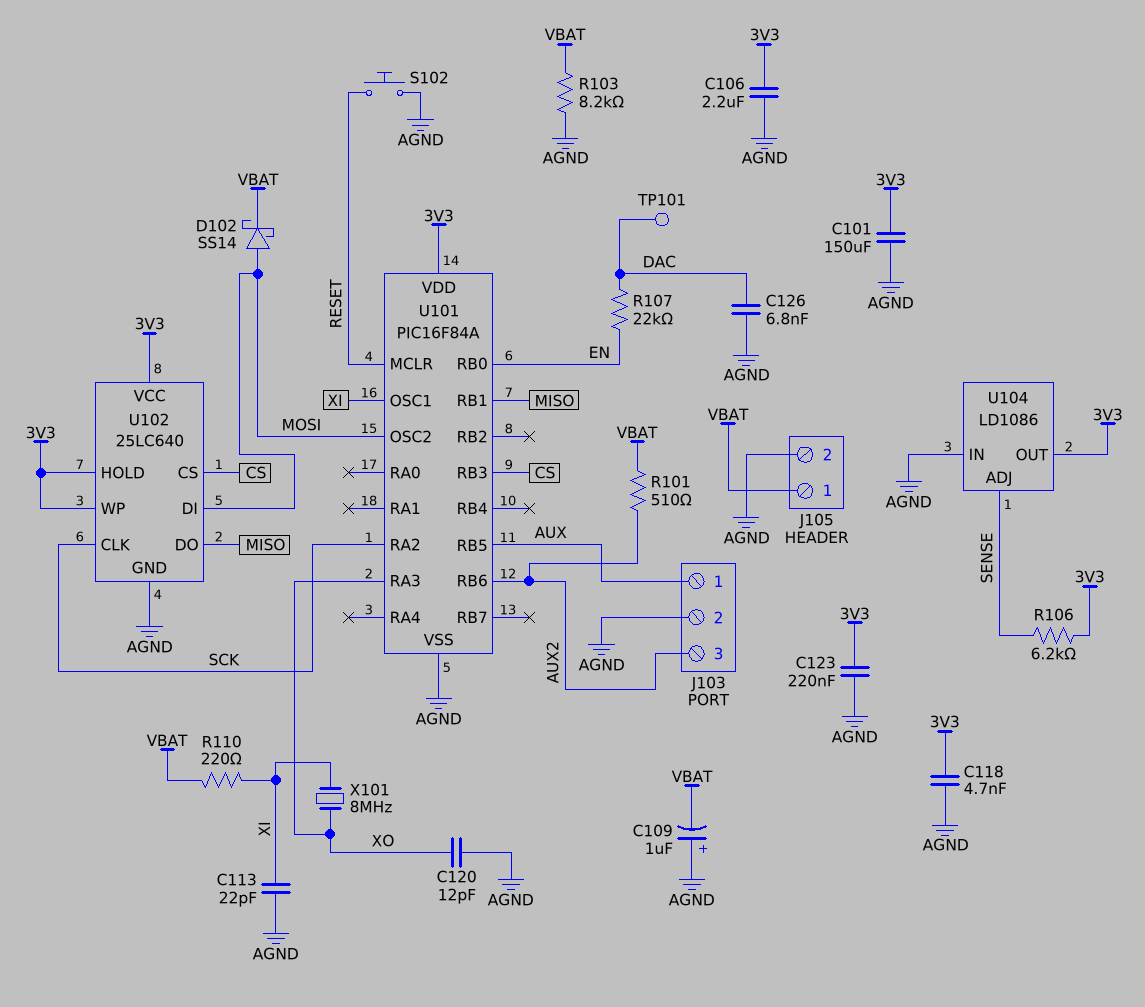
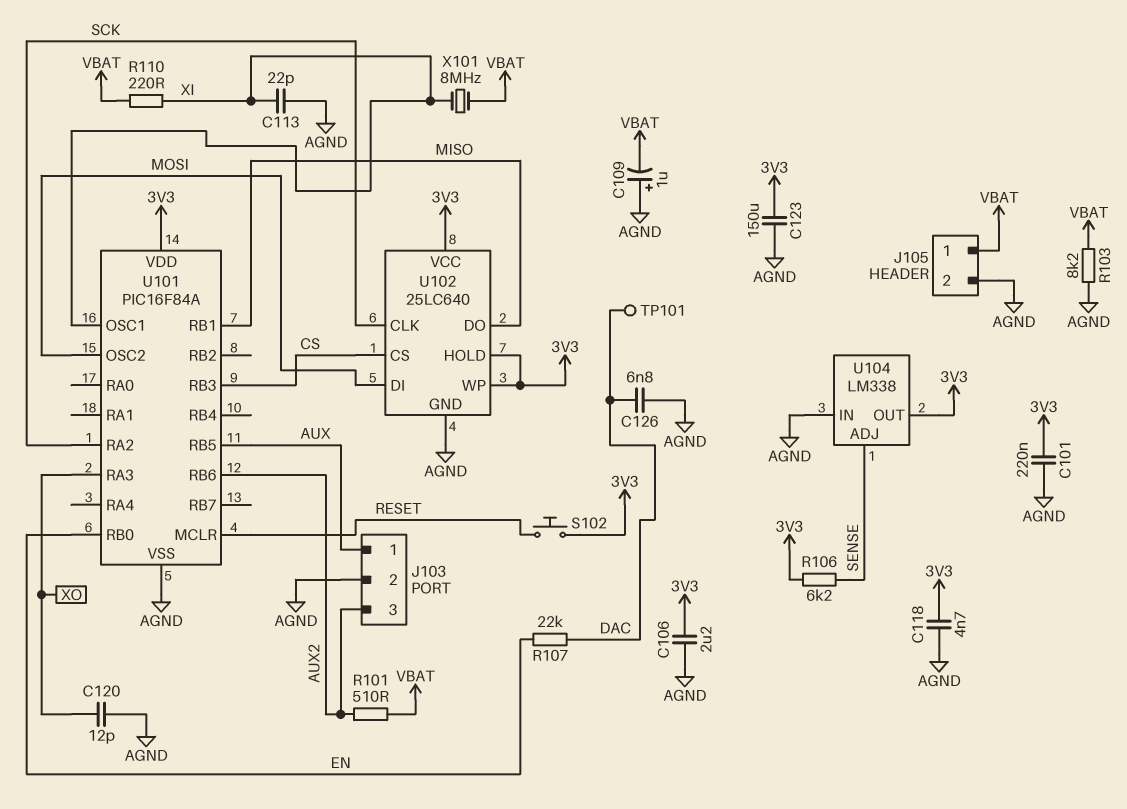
C101: 150uF (3V3, AGND) -> 220nF (3V3, AGND)
C123: 220nF (3V3, AGND) -> 150uF (3V3, AGND)
D102: schottky SS14 (A MOSI, K VBAT) -> none
S102: button (AGND, RESET) -> button (3V3, RESET)
U104: LD1086 -> LM338
X101: 8MHz (XI, XO) -> 8MHz (VBAT, XI)

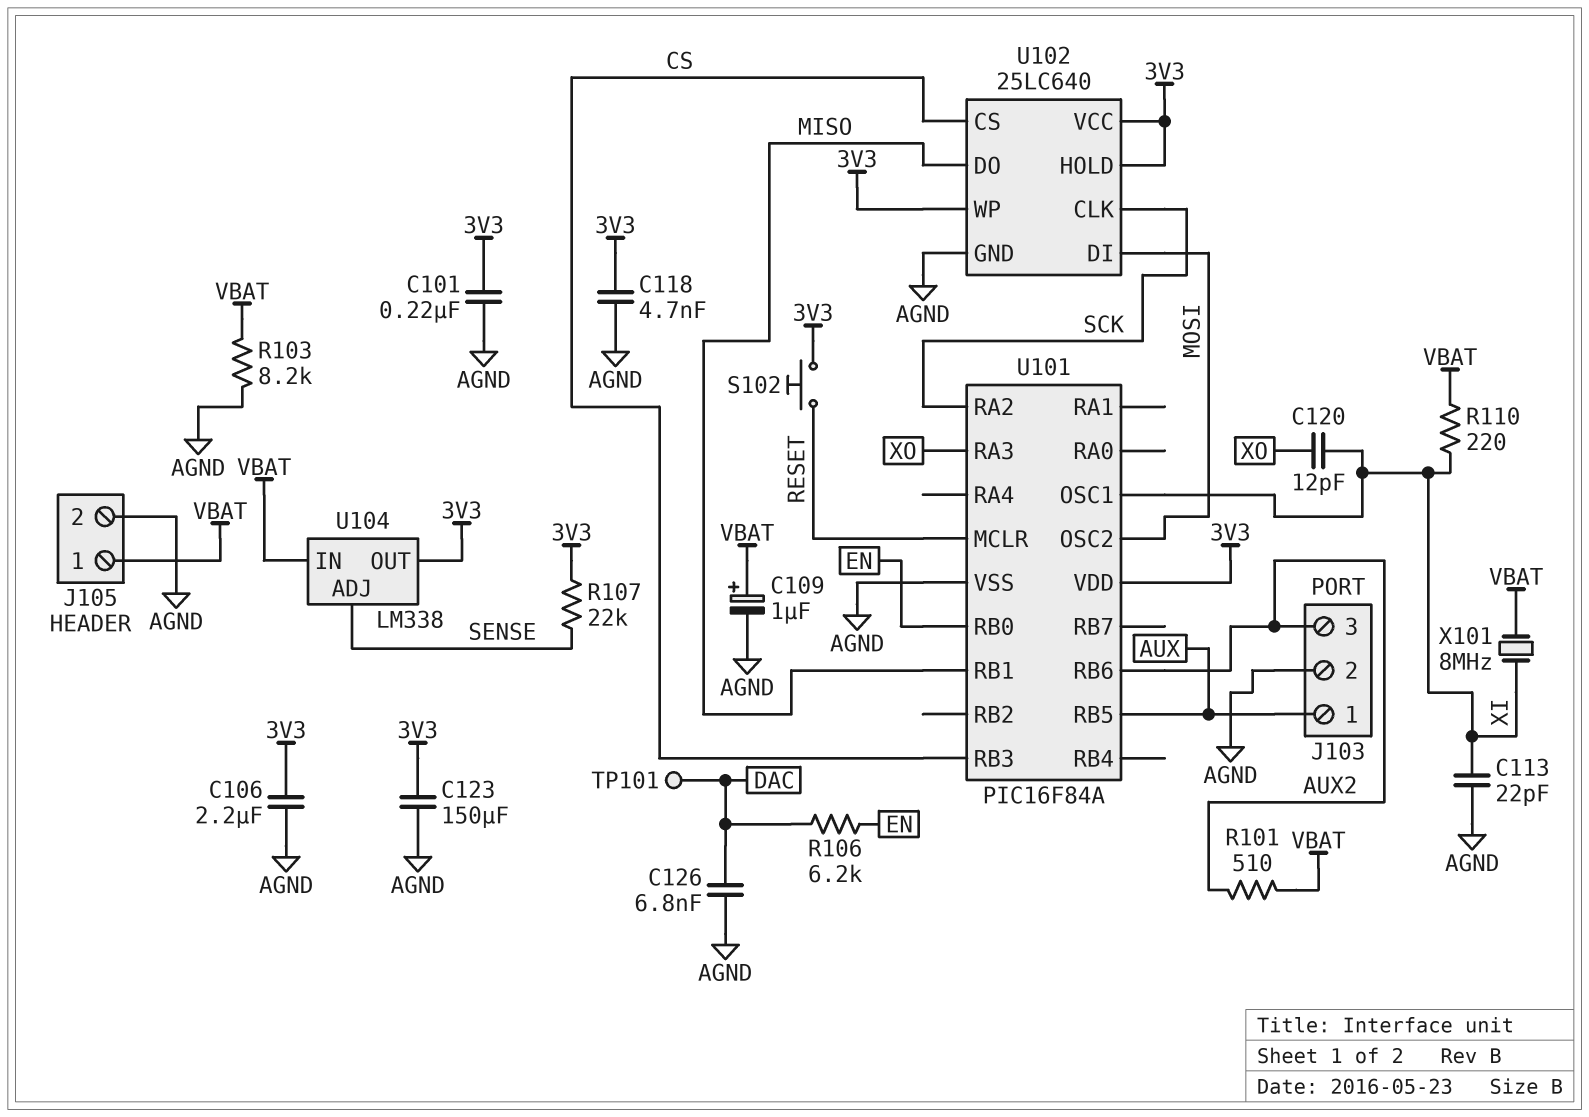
C109: 1uF (plus AGND, minus VBAT) -> 1uF (plus VBAT, minus AGND)
C120: 12pF (AGND, XO) -> 12pF (XI, XO)
R106: 6.2k (3V3, SENSE) -> 6.2k (DAC, EN)
R107: 22k (DAC, EN) -> 22k (3V3, SENSE)
U104 pin IN: AGND -> VBAT

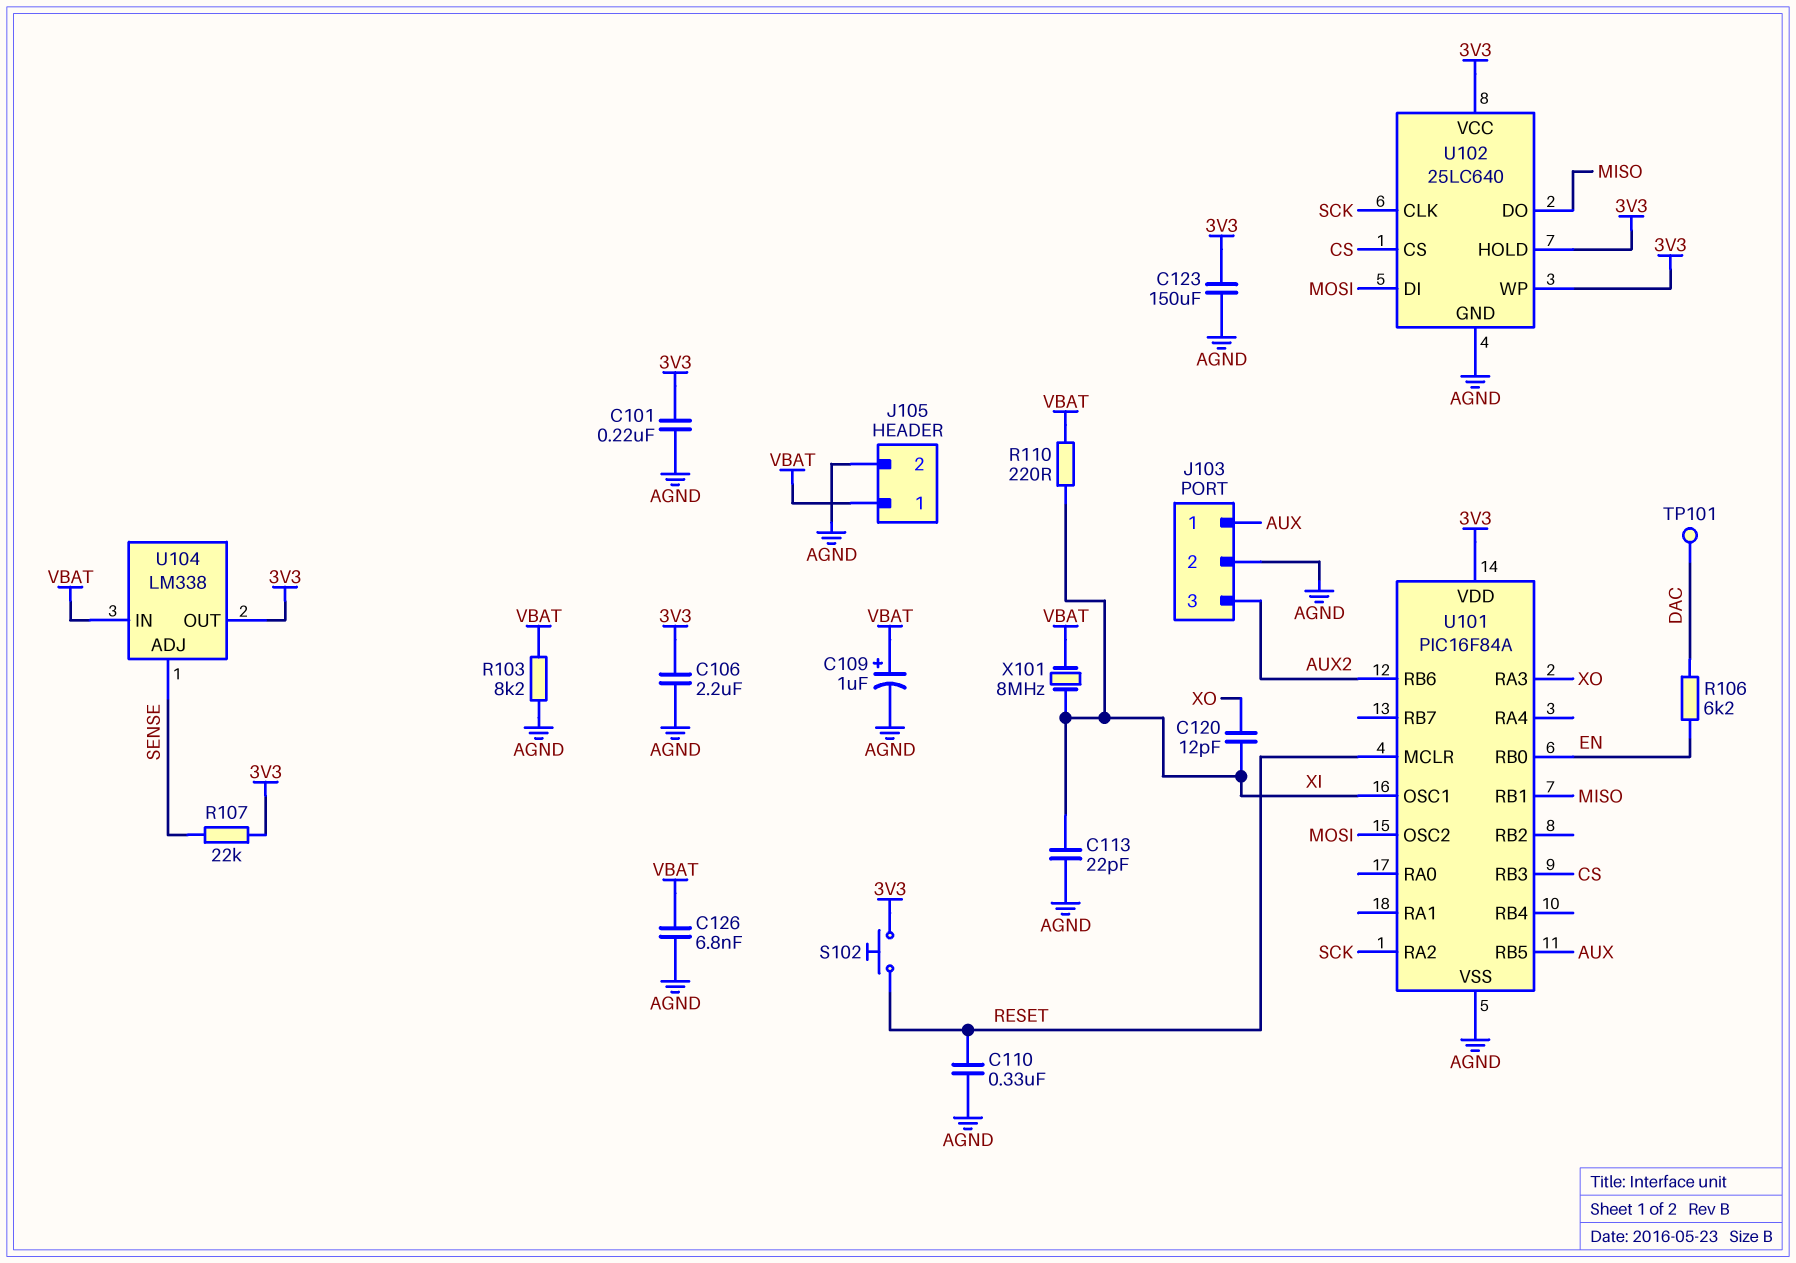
C110: none -> 330nF (AGND, RESET)
C118: 4.7nF (3V3, AGND) -> none
C126: 6.8nF (AGND, DAC) -> 6.8nF (AGND, VBAT)
R101: 510 (AUX2, VBAT) -> none

